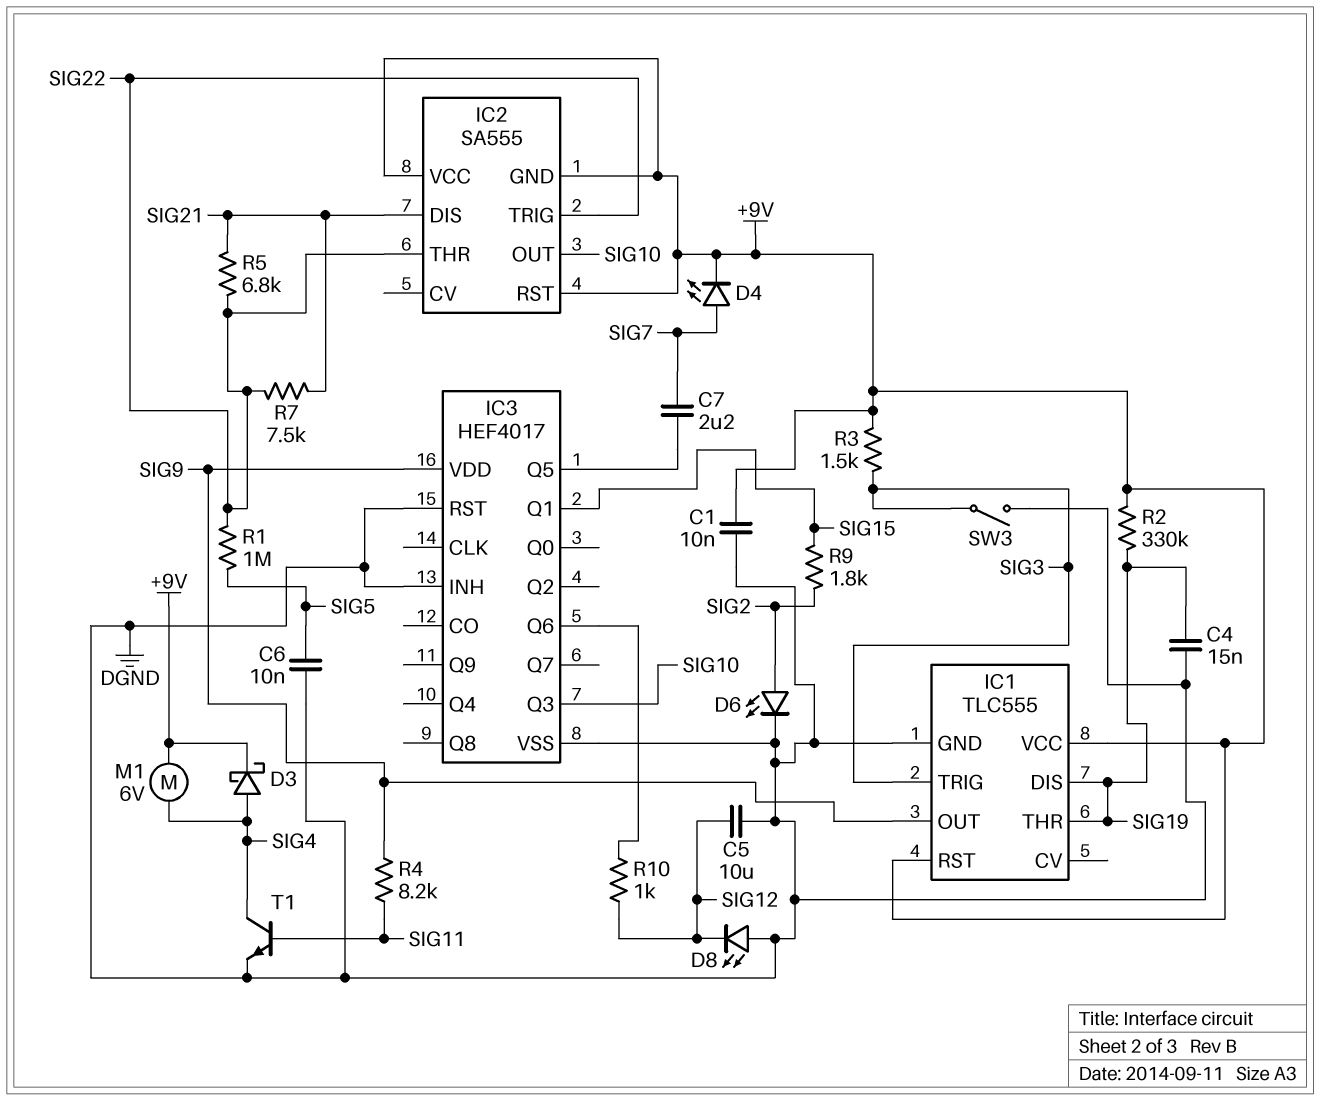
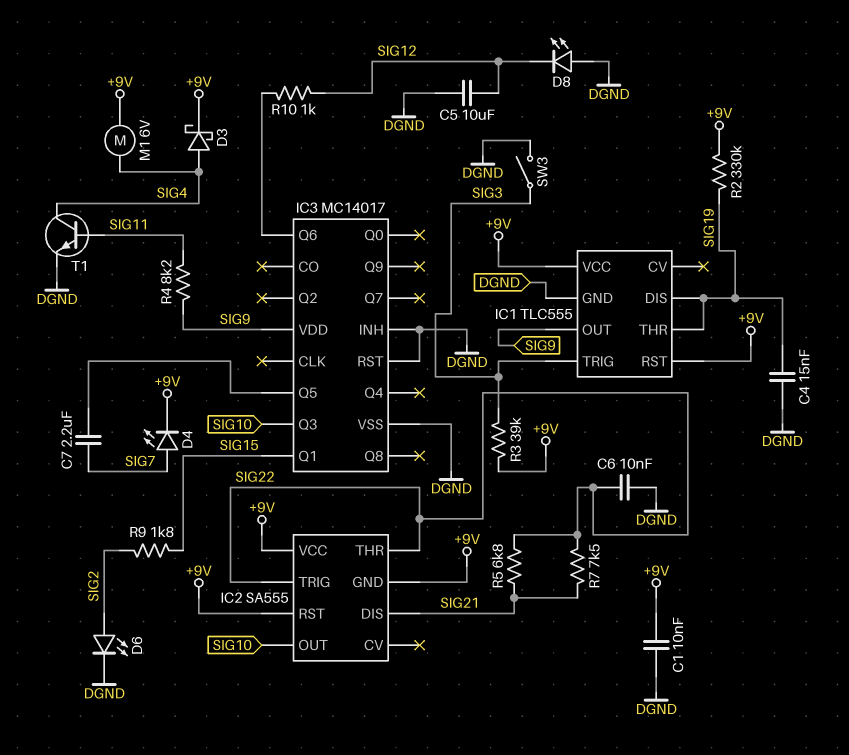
C6: 10nF (DGND, SIG5) -> 10nF (DGND, SIG22)
IC3: HEF4017 -> MC14017
R1: 1M (SIG5, SIG22) -> none
R3: 1.5k (+9V, SIG3) -> 39k (+9V, SIG3)

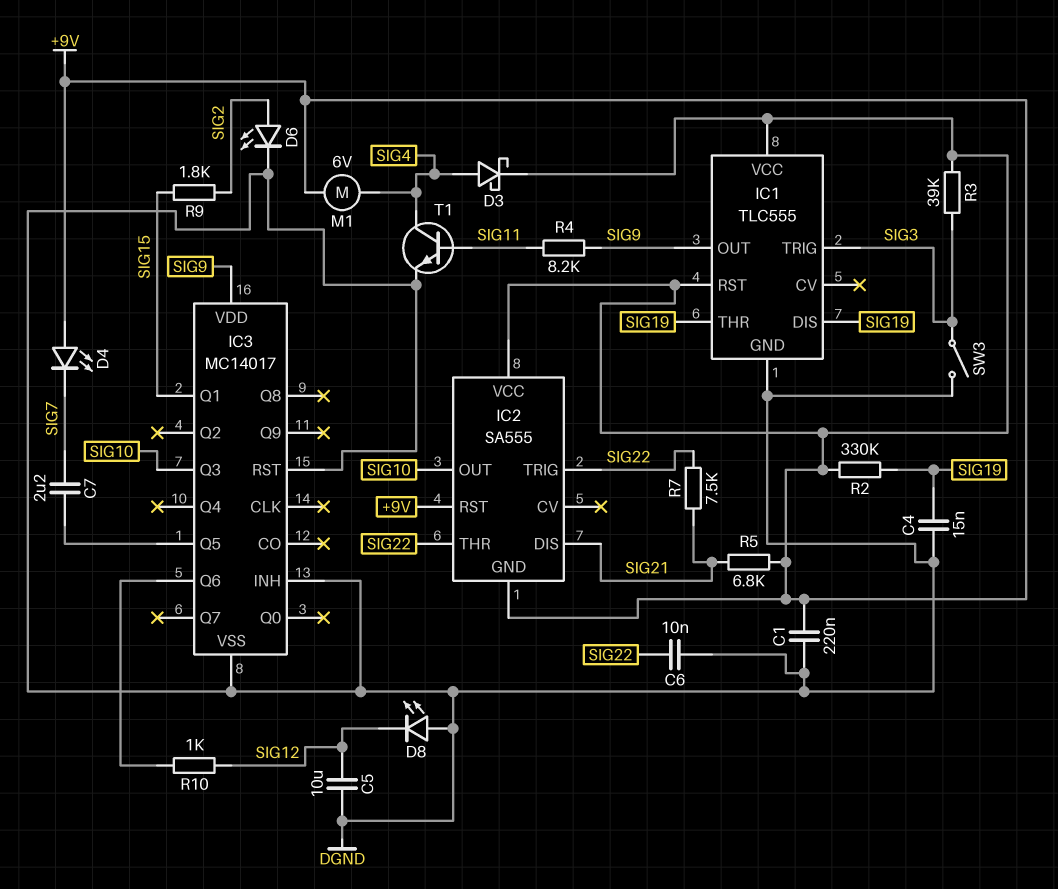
C1: 10nF (+9V, DGND) -> 220nF (+9V, DGND)
D4: LED (A SIG7, K +9V) -> LED (A +9V, K SIG7)
R5: 6.8k (SIG21, SIG22) -> 6.8k (+9V, SIG21)

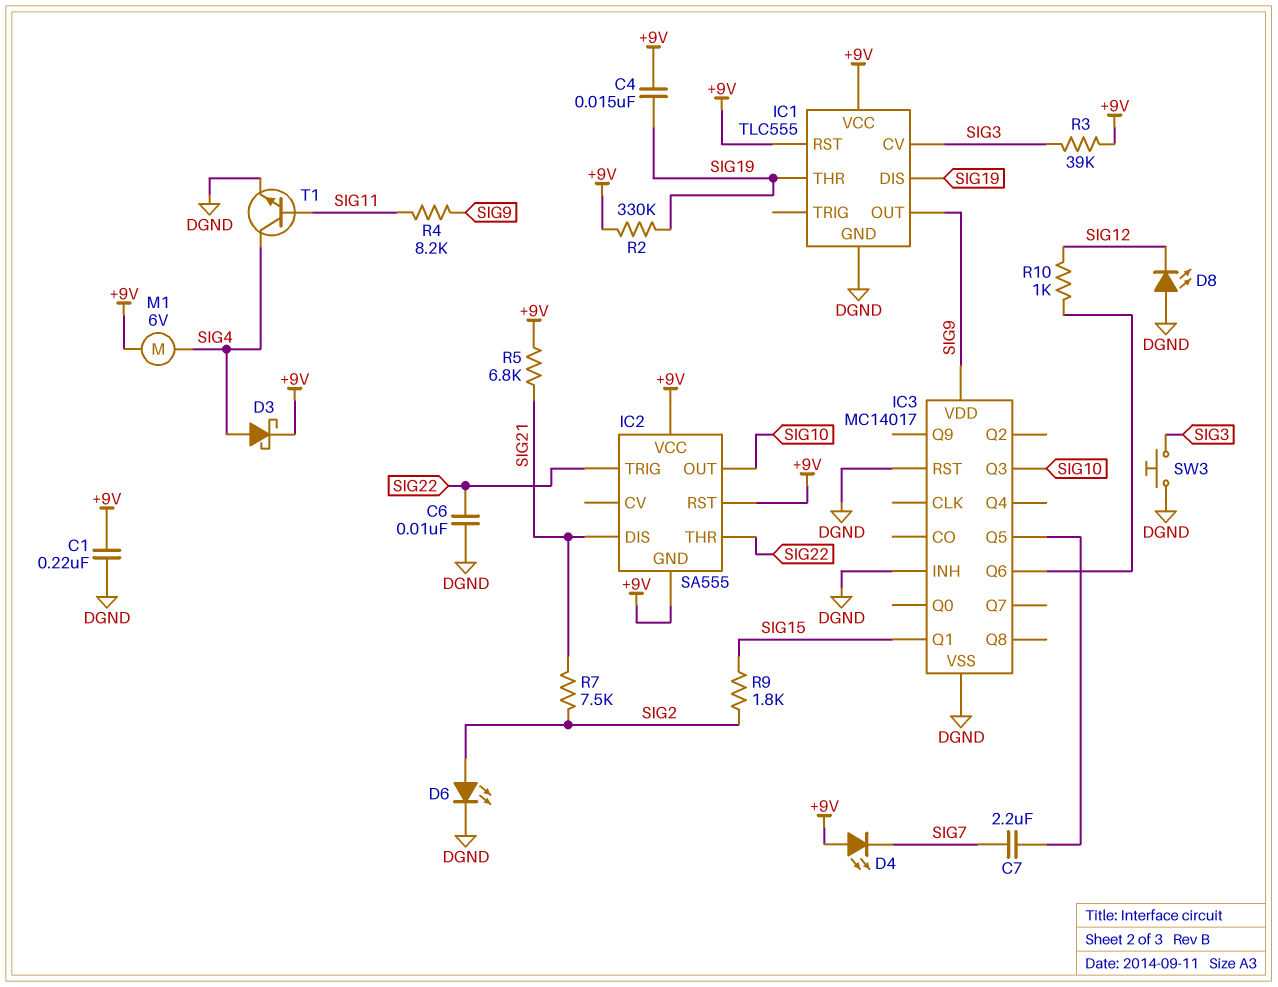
C4: 15nF (DGND, SIG19) -> 15nF (+9V, SIG19)
C5: 10uF (DGND, SIG12) -> none
IC1 pin CV: none -> SIG3
IC1 pin TRIG: SIG3 -> none
R7: 7.5k (SIG21, SIG22) -> 7.5k (SIG2, SIG21)
SW3: switch (DGND, SIG3) -> button (DGND, SIG3)

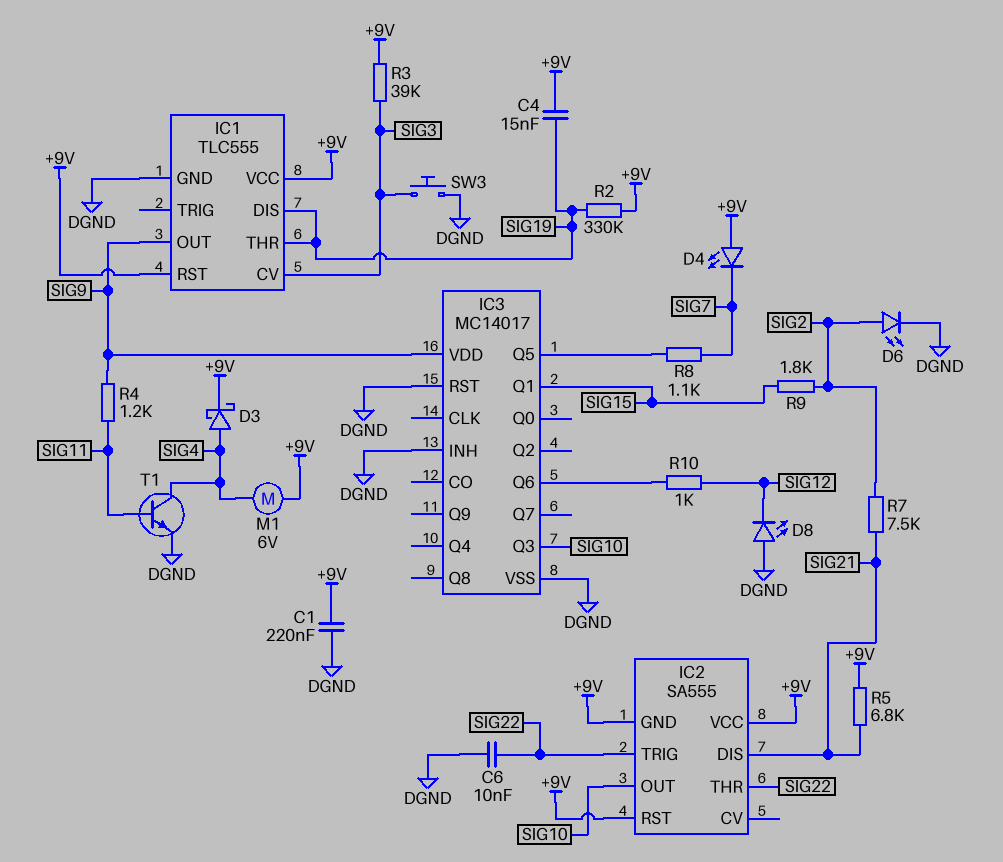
C7: 2.2uF (IC3/Q5, SIG7) -> none
R4: 8.2k (SIG9, SIG11) -> 1.2k (SIG9, SIG11)
R8: none -> 1.1k (IC3/Q5, SIG7)

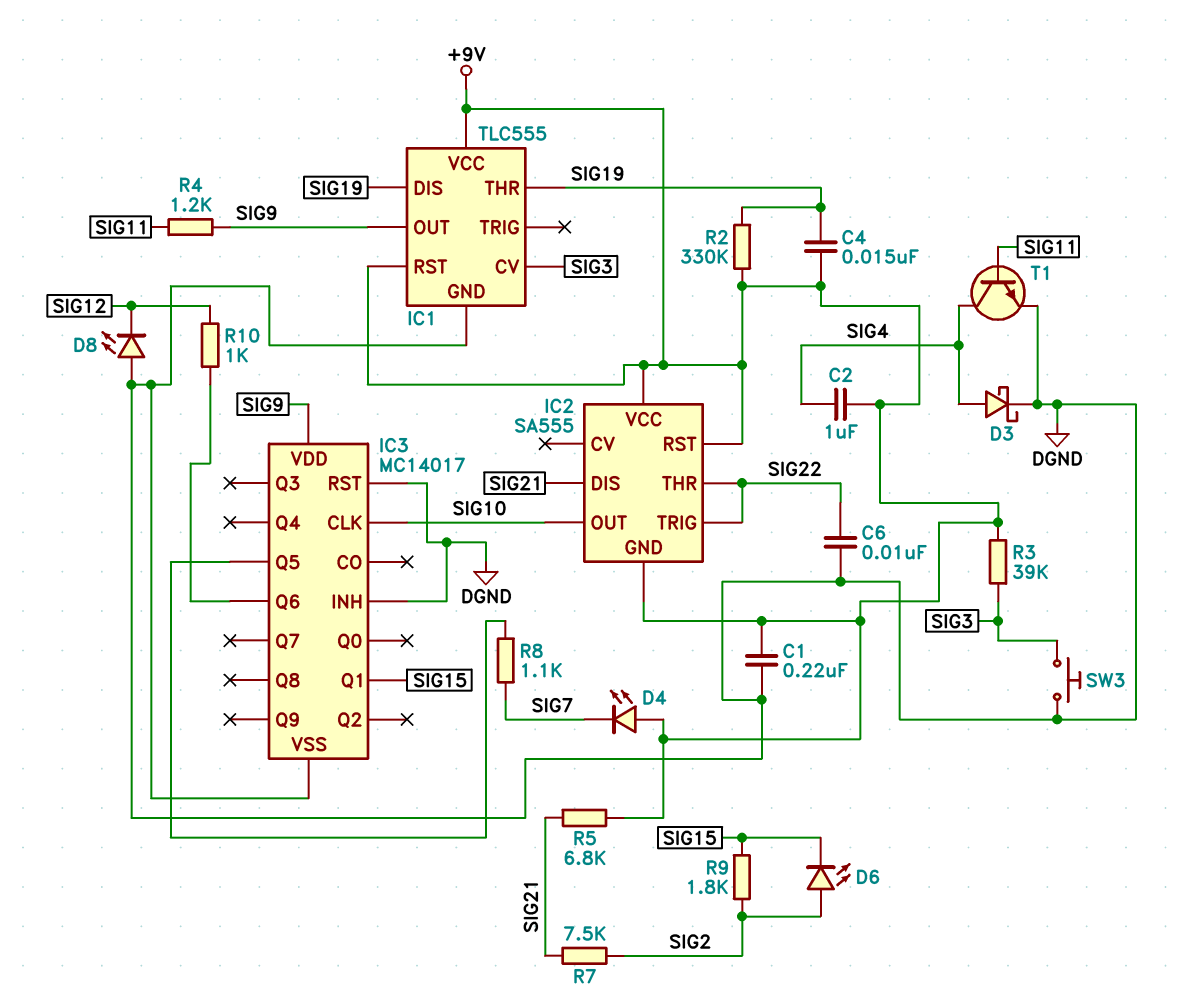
C2: none -> 1uF (+9V, SIG4)
D3: schottky (A SIG4, K +9V) -> schottky (A SIG4, K DGND)
D6: LED (A SIG2, K DGND) -> LED (A SIG2, K SIG15)
IC3 pin CLK: none -> SIG10
IC3 pin Q3: SIG10 -> none
M1: motor 6V (+9V, SIG4) -> none

